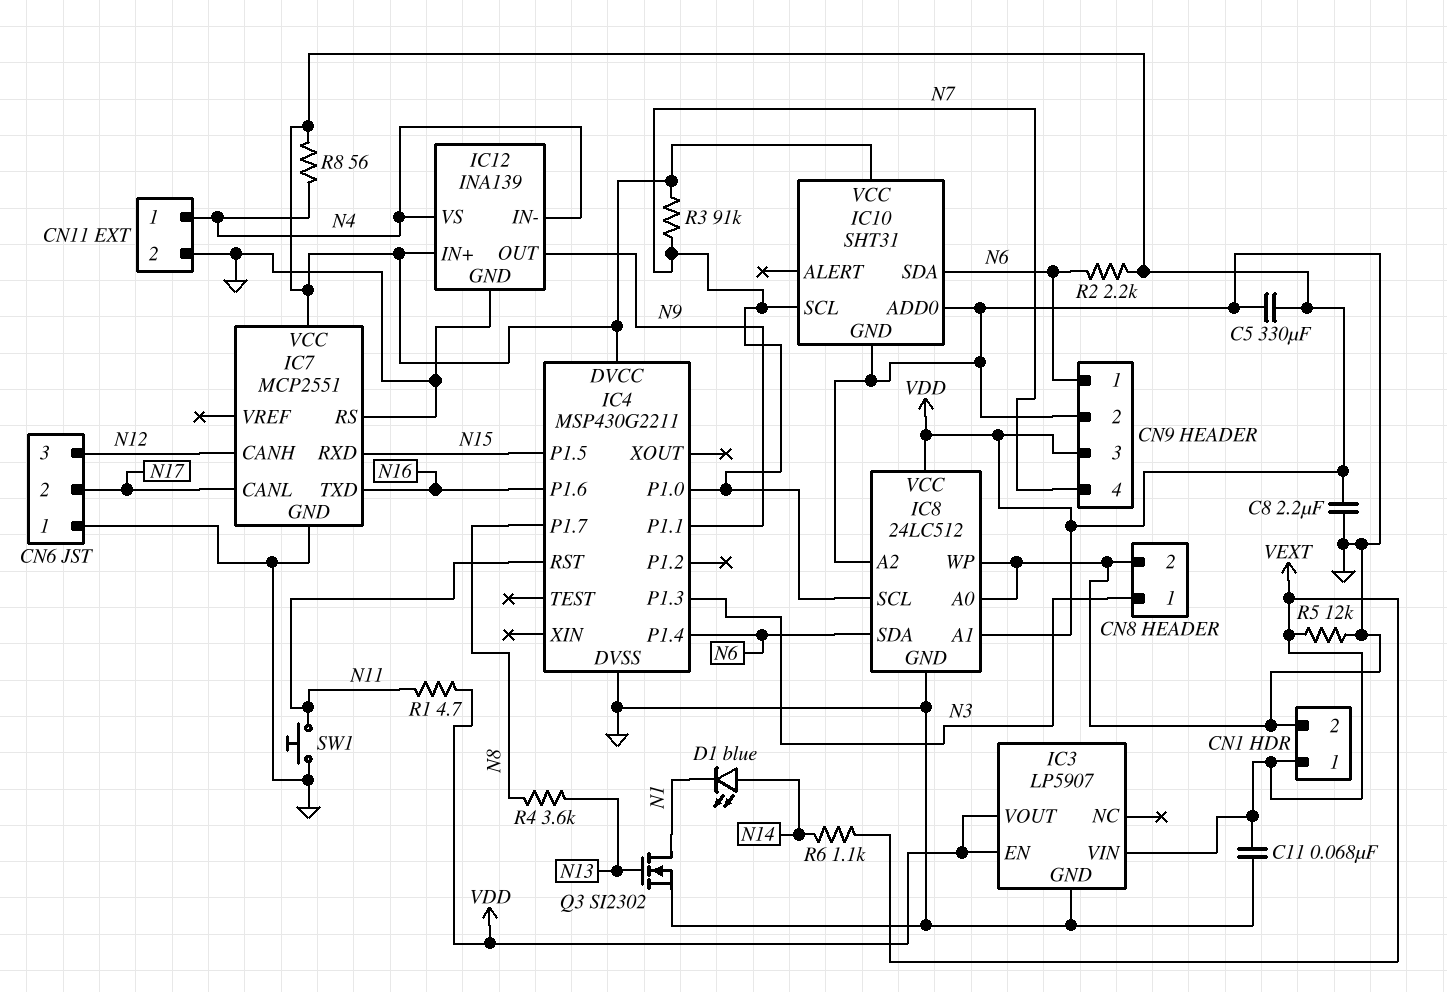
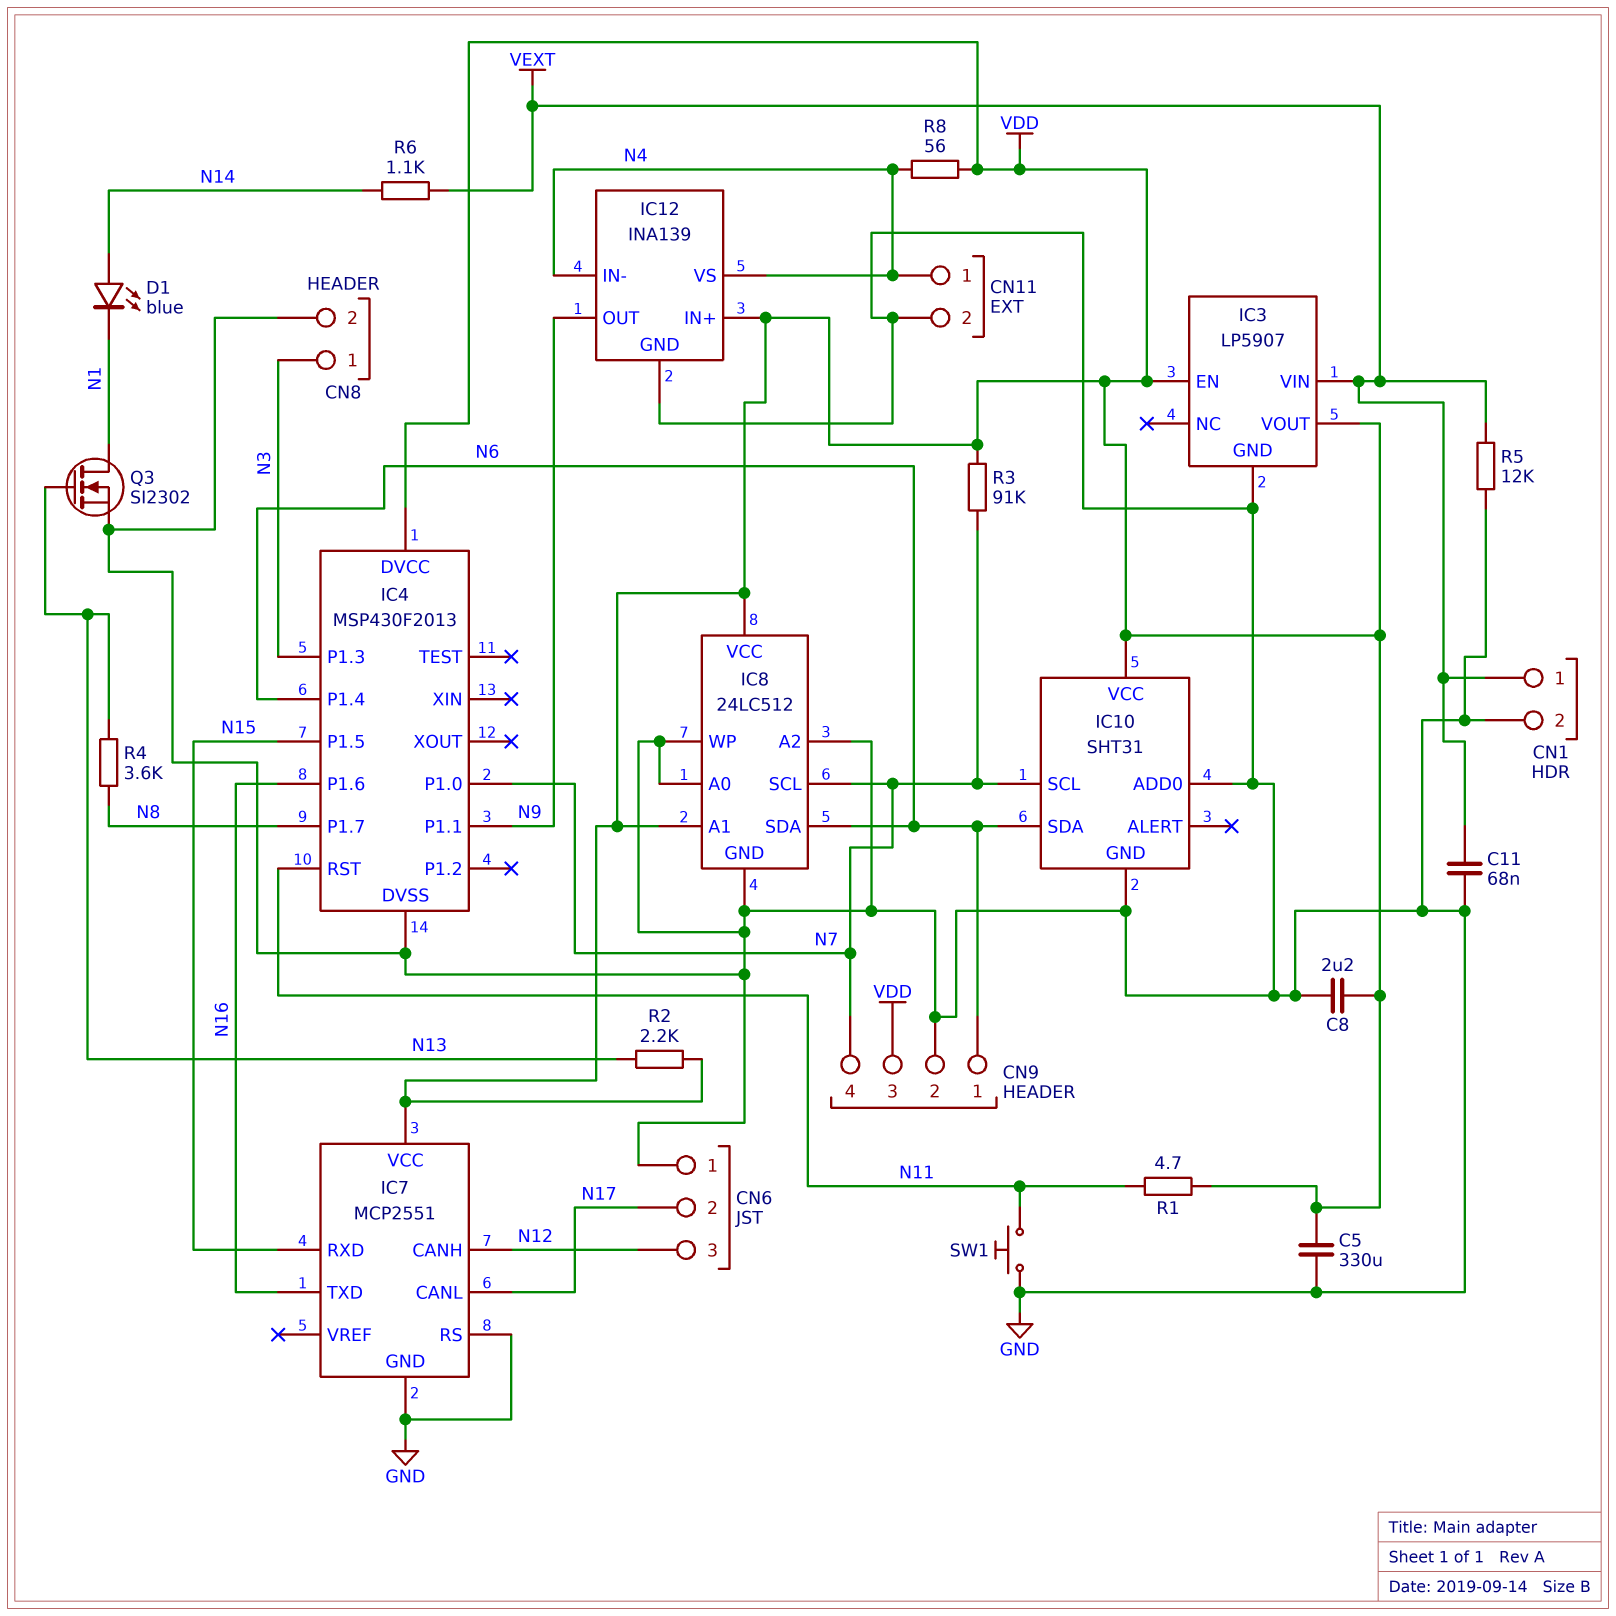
IC4: MSP430G2211 -> MSP430F2013
R2: 2.2k (N6, VDD) -> 2.2k (N13, VDD)

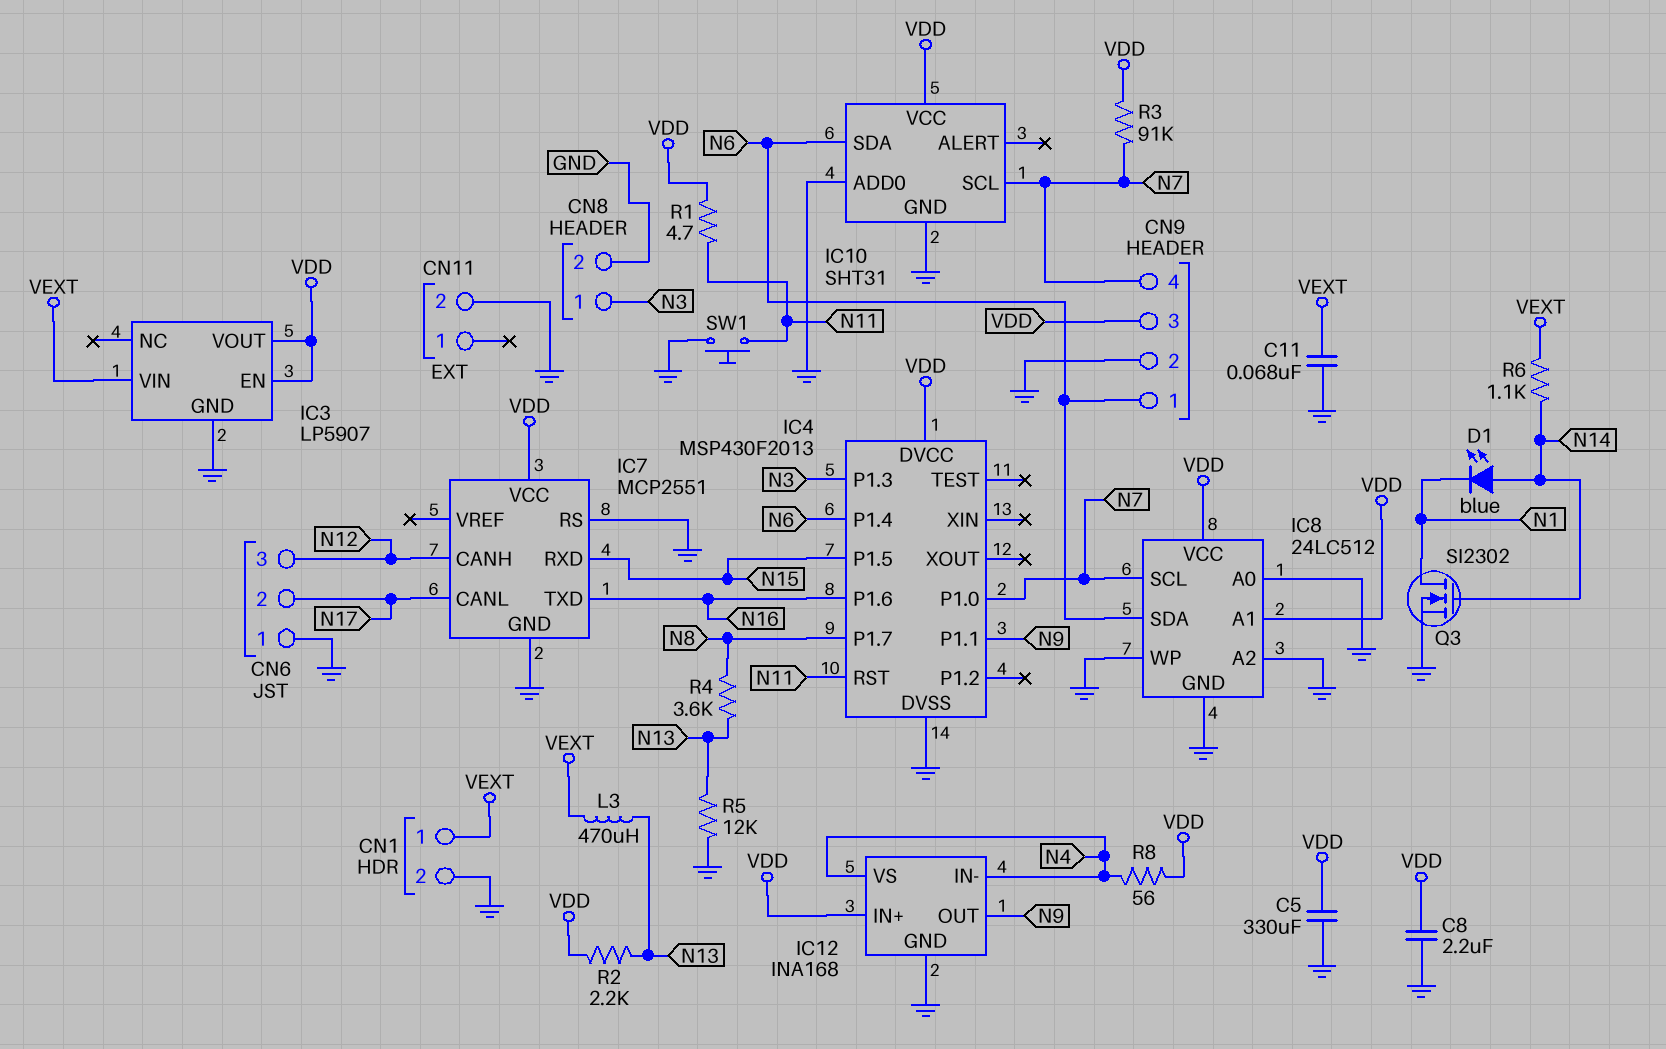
CN11 pin 1: N4 -> none
IC12: INA139 -> INA168
L3: none -> 470uH (N13, VEXT)
Q3: NMOS SI2302 (G N13, D N1, S GND) -> NMOS SI2302 (G N14, D N1, S GND)
R5: 12k (GND, VEXT) -> 12k (GND, N13)

